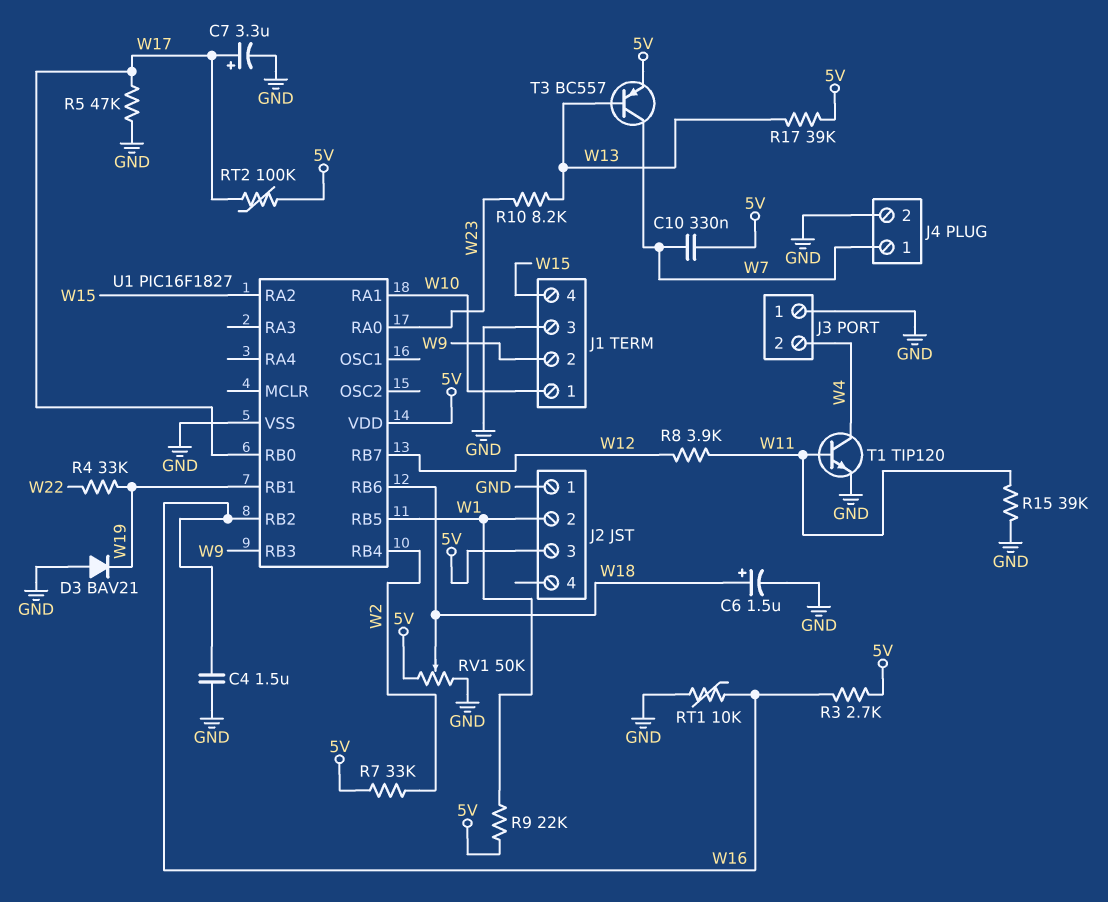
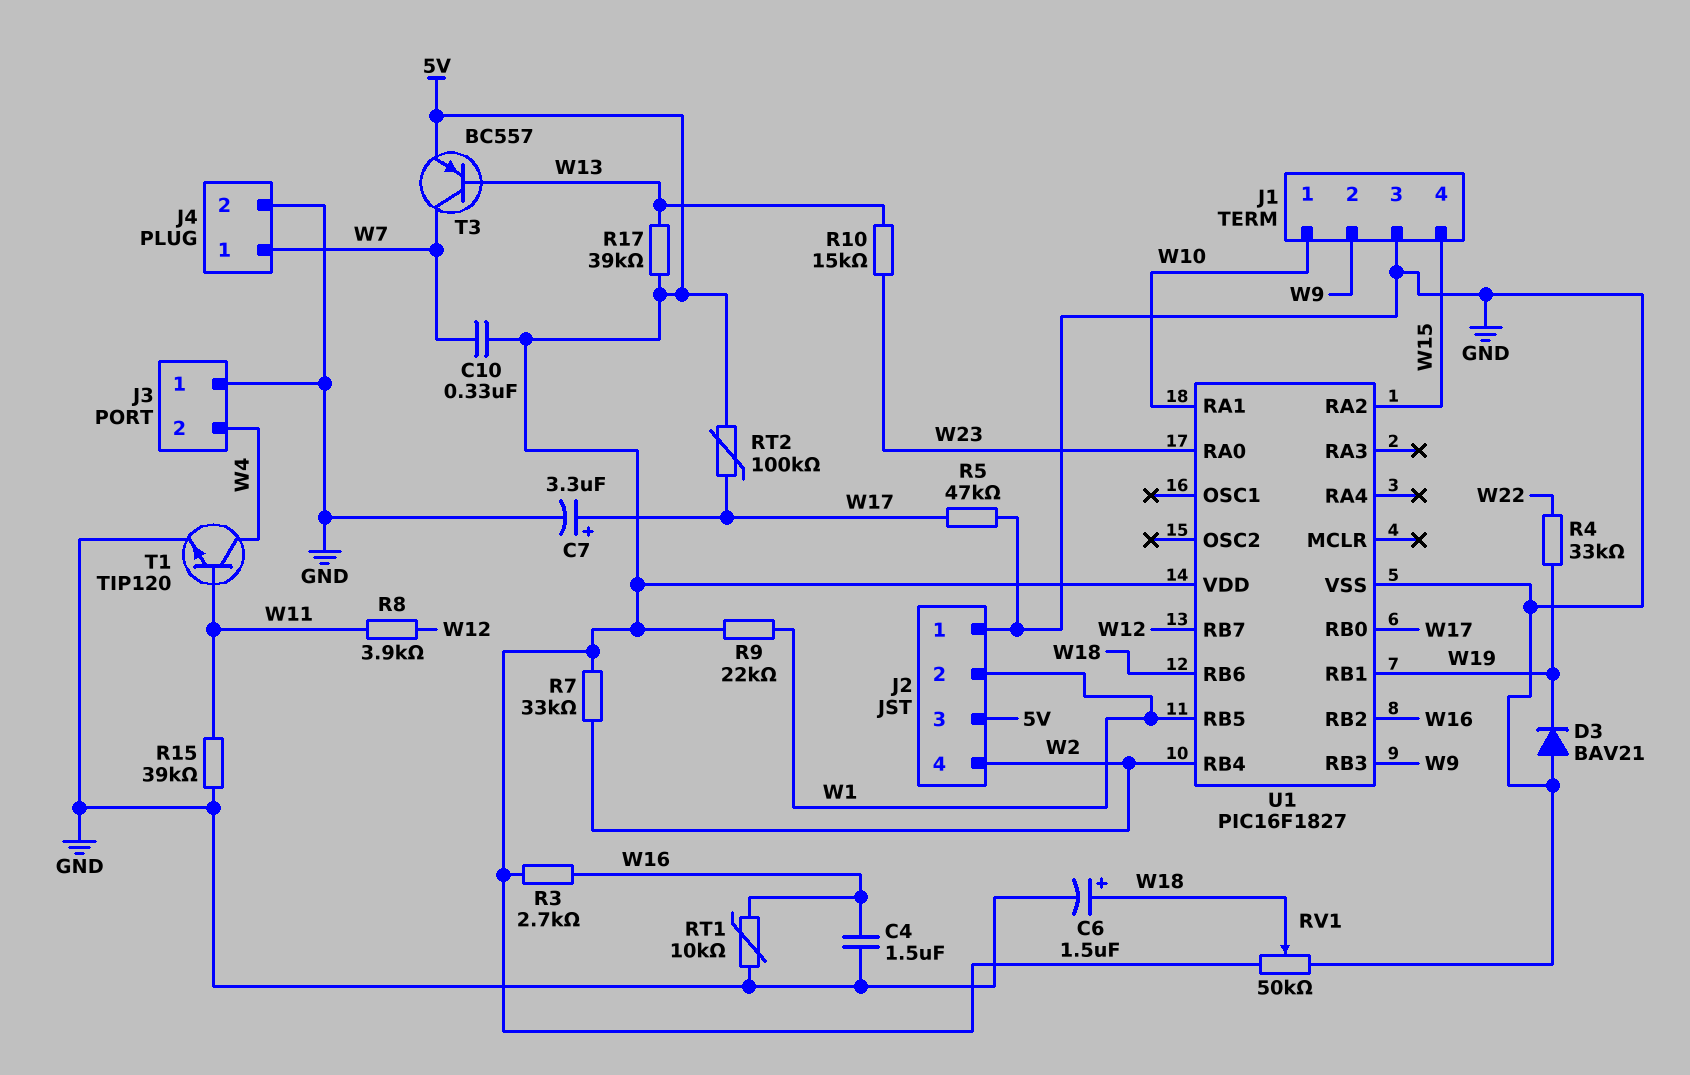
J2 pin 4: none -> W2
R10: 8.2k (W13, W23) -> 15k (W13, W23)

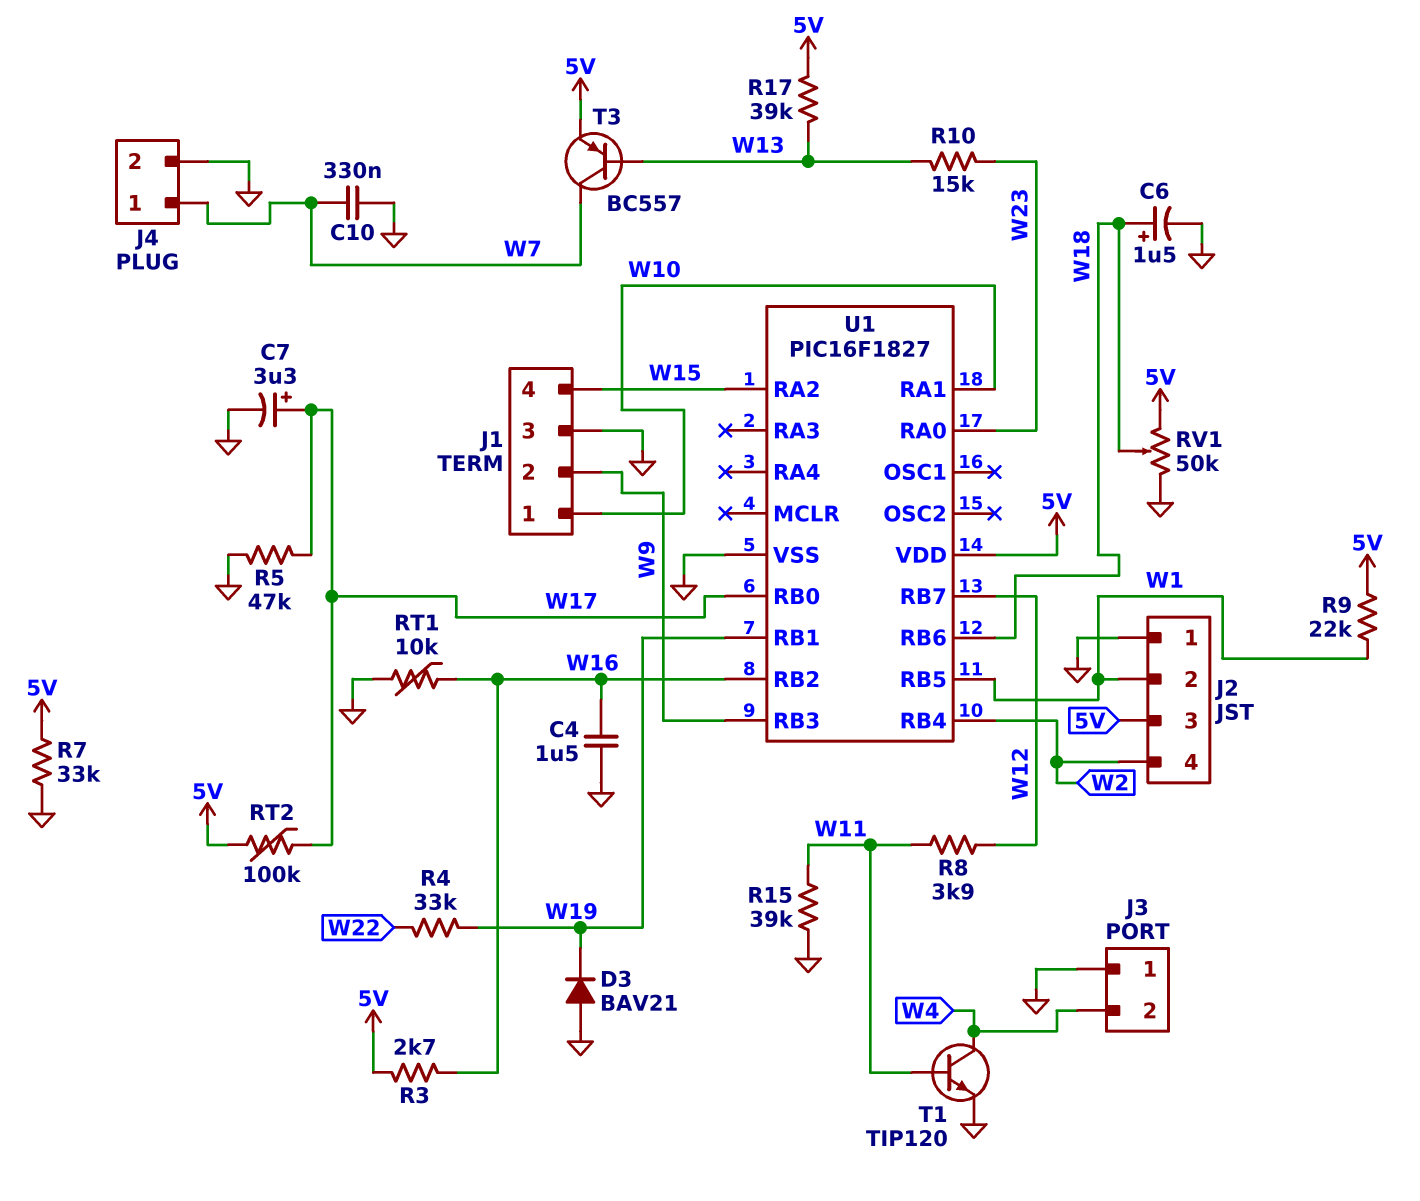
C10: 330nF (5V, W7) -> 330nF (GND, W7)
R7: 33k (5V, W2) -> 33k (5V, GND)

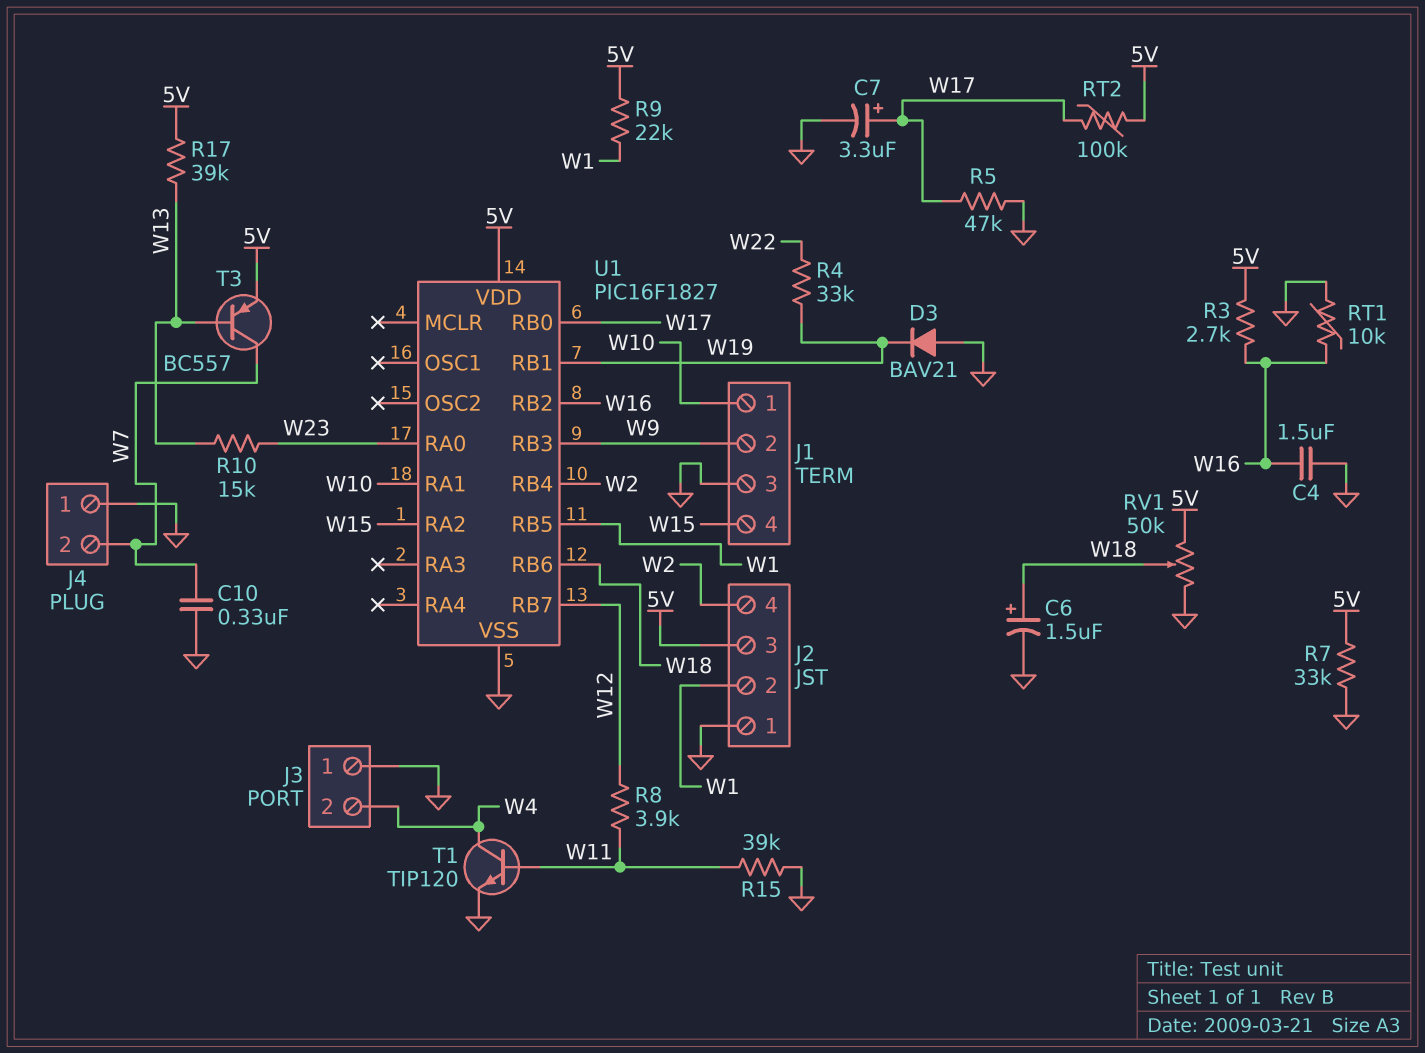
J4 pin 1: W7 -> GND
J4 pin 2: GND -> W7

